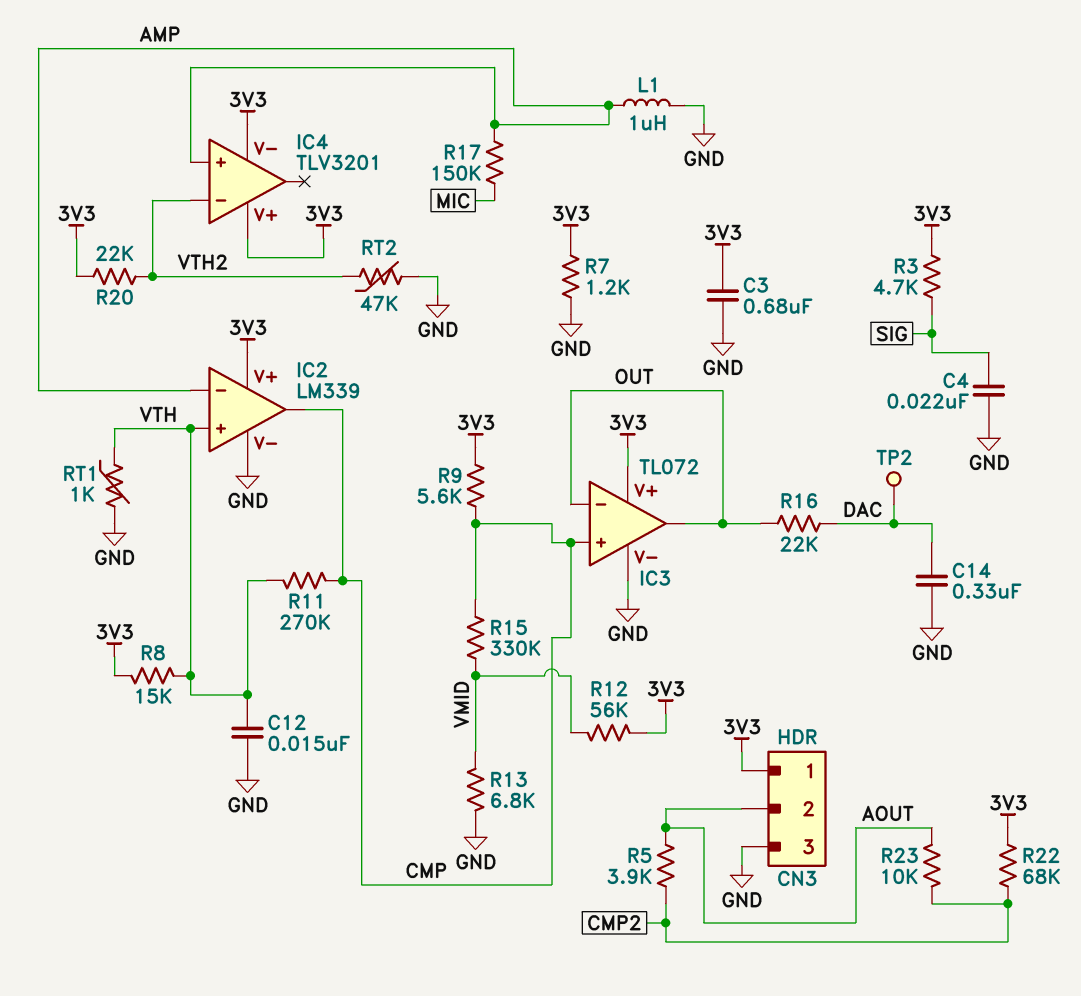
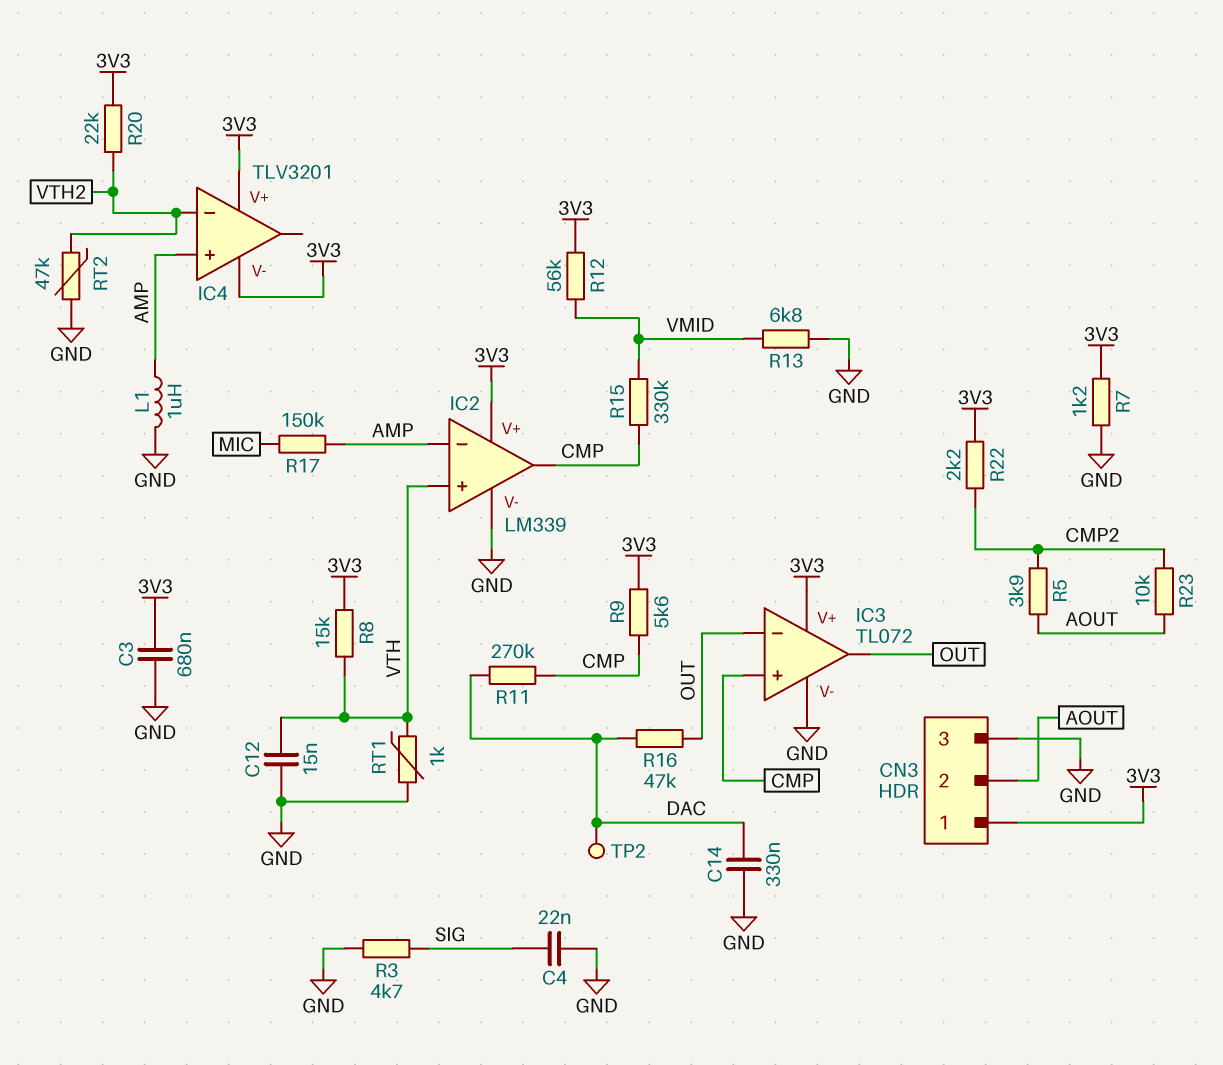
R3: 4.7k (3V3, SIG) -> 4.7k (GND, SIG)
R11: 270k (CMP, VTH) -> 270k (CMP, DAC)
R16: 22k (DAC, OUT) -> 47k (DAC, OUT)
R22: 68k (3V3, CMP2) -> 2.2k (3V3, CMP2)

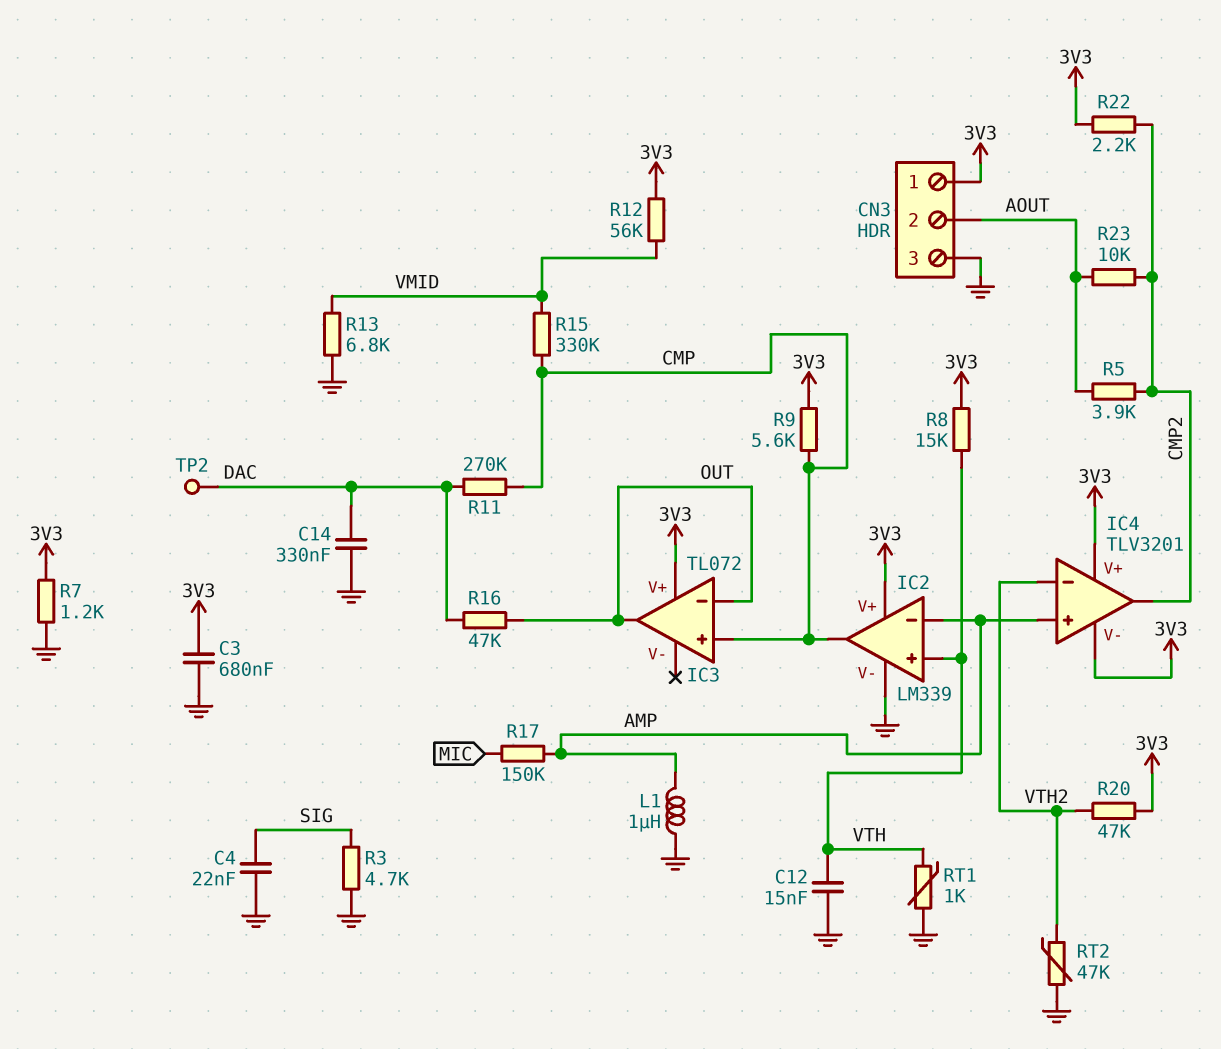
IC3 pin V-: GND -> none
IC4 pin out: none -> CMP2
R20: 22k (3V3, VTH2) -> 47k (3V3, VTH2)

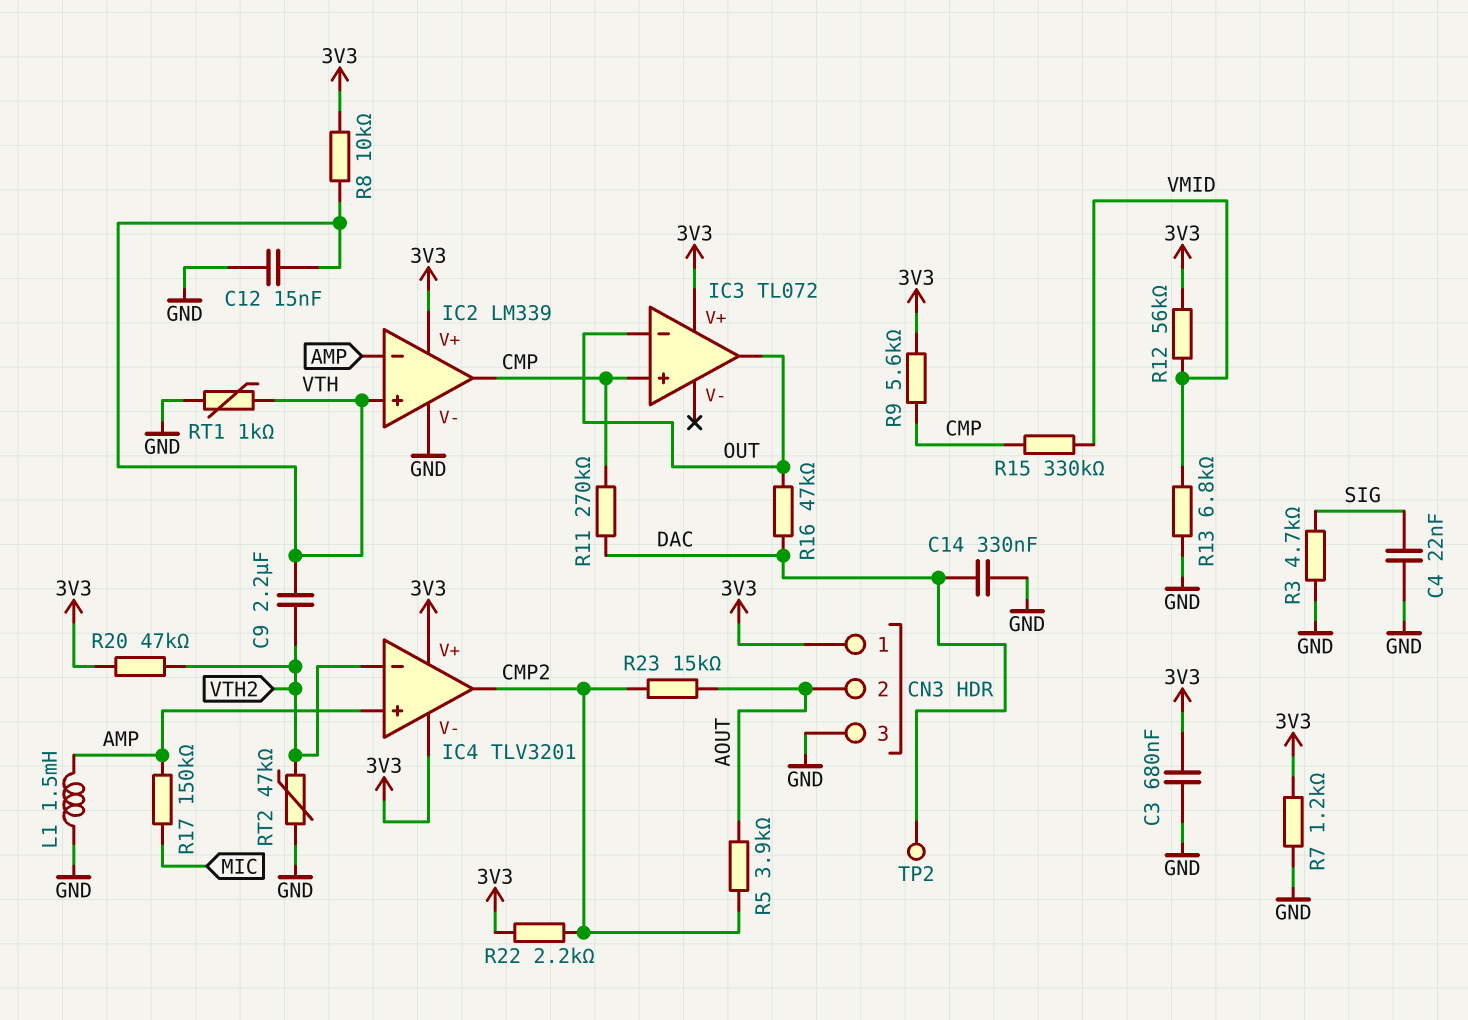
C9: none -> 2.2uF (VTH, VTH2)
L1: 1uH (AMP, GND) -> 1.5mH (AMP, GND)
R8: 15k (3V3, VTH) -> 10k (3V3, VTH)
R23: 10k (AOUT, CMP2) -> 15k (AOUT, CMP2)

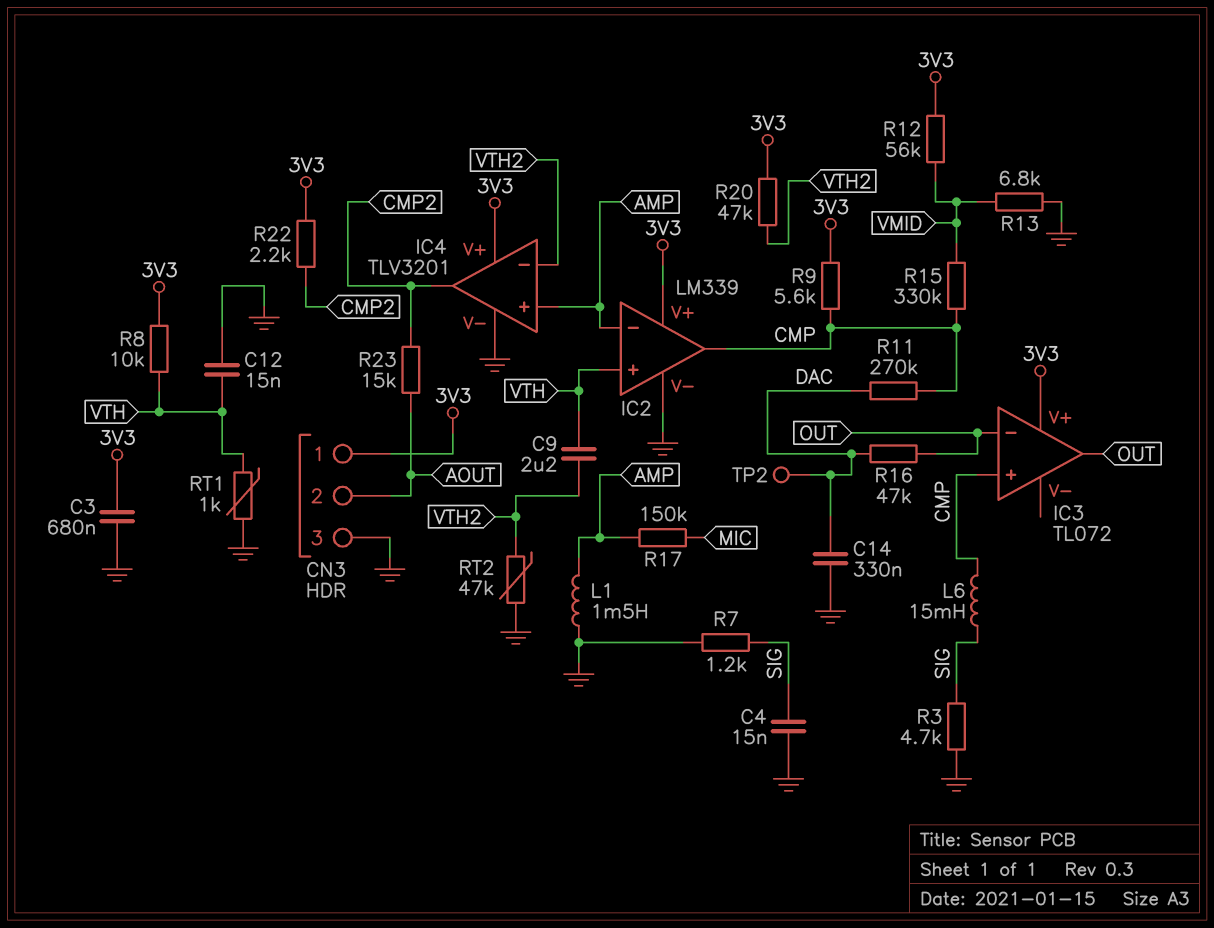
C4: 22nF (GND, SIG) -> 15nF (GND, SIG)
IC4 pin V-: 3V3 -> GND
L6: none -> 15mH (CMP, SIG)
R5: 3.9k (AOUT, CMP2) -> none
R7: 1.2k (3V3, GND) -> 1.2k (GND, SIG)

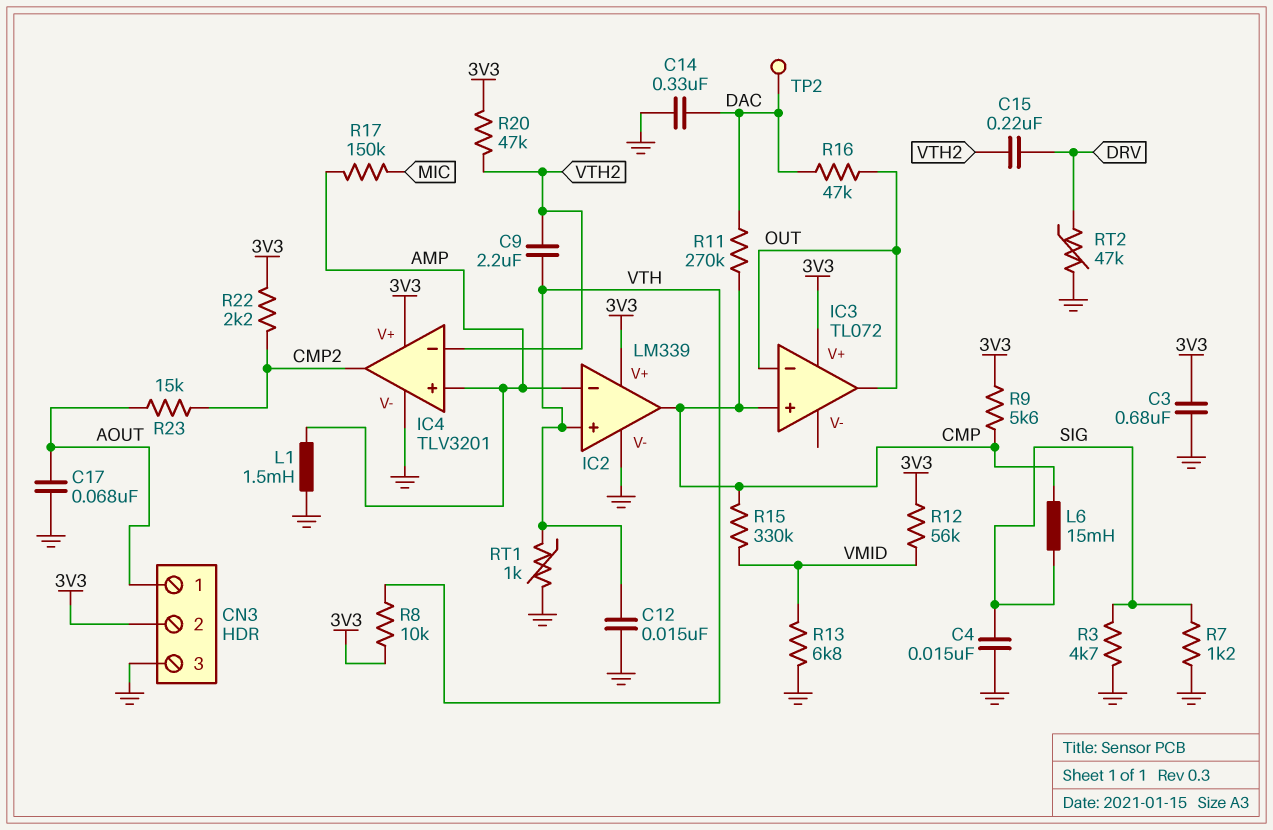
C15: none -> 220nF (DRV, VTH2)
C17: none -> 68nF (AOUT, GND)
CN3 pin 1: 3V3 -> AOUT
CN3 pin 2: AOUT -> 3V3
RT2: 47k (GND, VTH2) -> 47k (DRV, GND)

